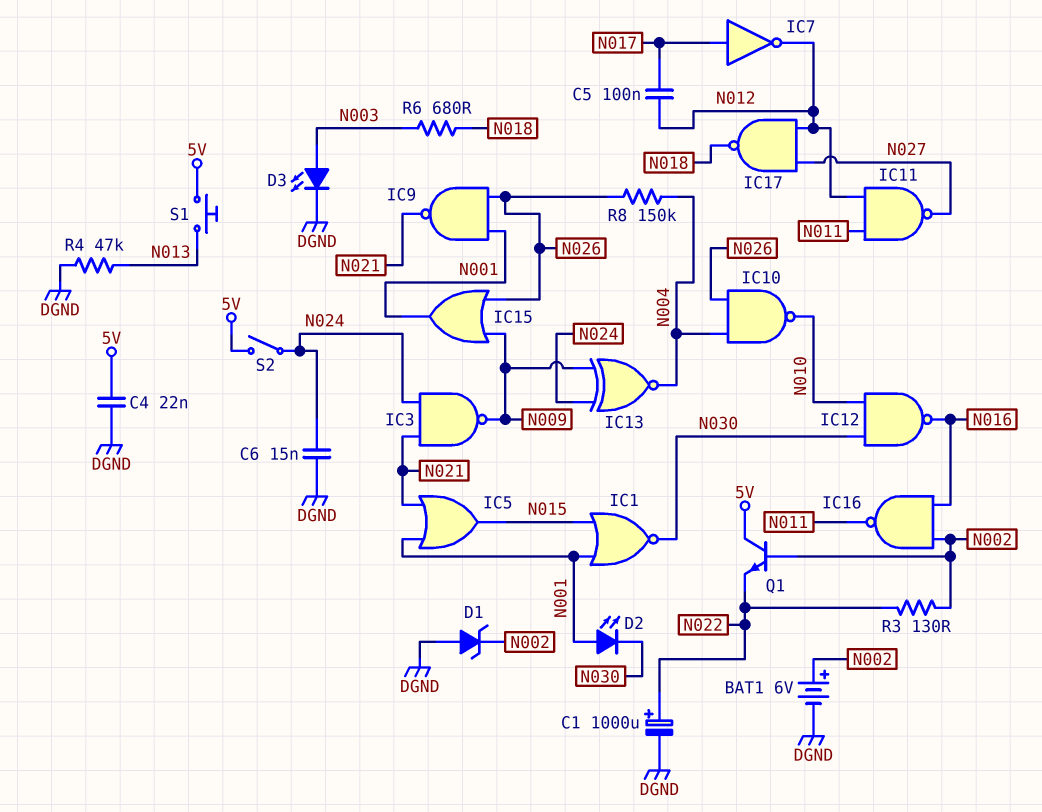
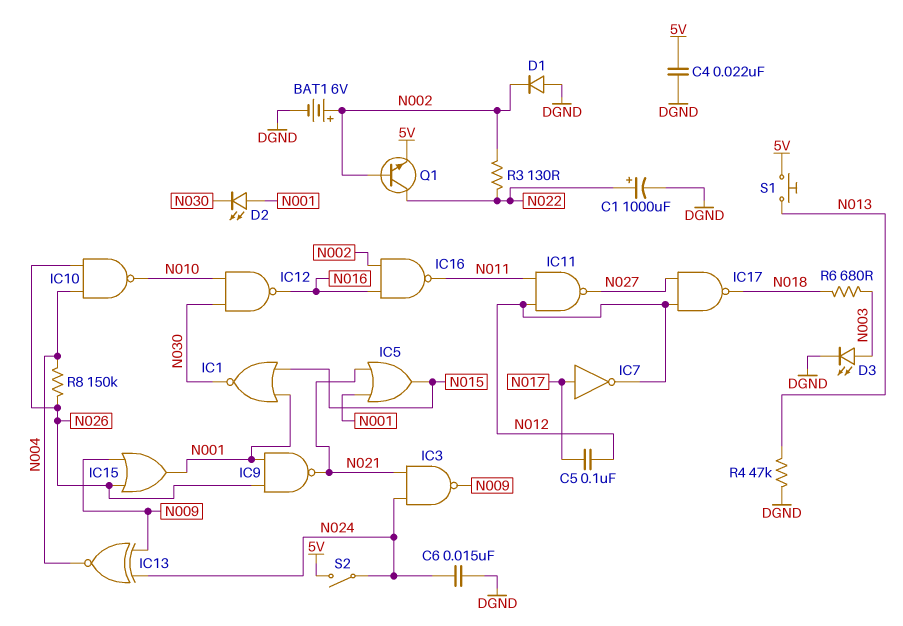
D1: zener (A DGND, K N002) -> diode (A DGND, K N002)
Q1: NPN (B N002, C 5V, E N022) -> NPN (B N002, C N022, E 5V)

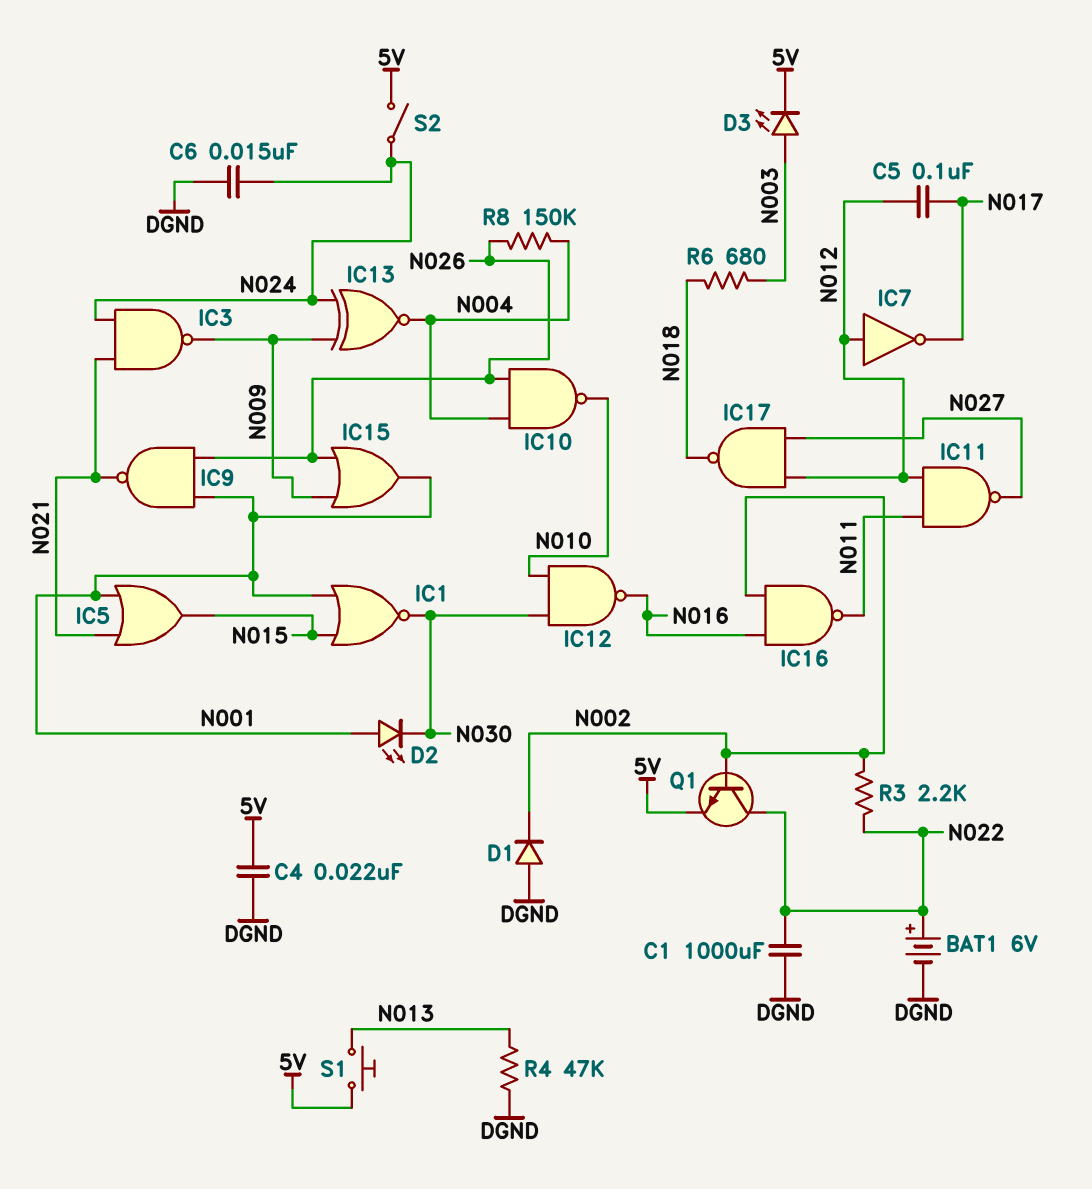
BAT1: 6V (plus N002, minus DGND) -> 6V (plus N022, minus DGND)
C1: 1000uF (plus N022, minus DGND) -> 1000uF (DGND, N022)
D3: LED (A N003, K DGND) -> LED (A N003, K 5V)
IC7: NOT (in N017, out N012) -> NOT (in N012, out N017)
R3: 130 (N002, N022) -> 2.2k (N002, N022)

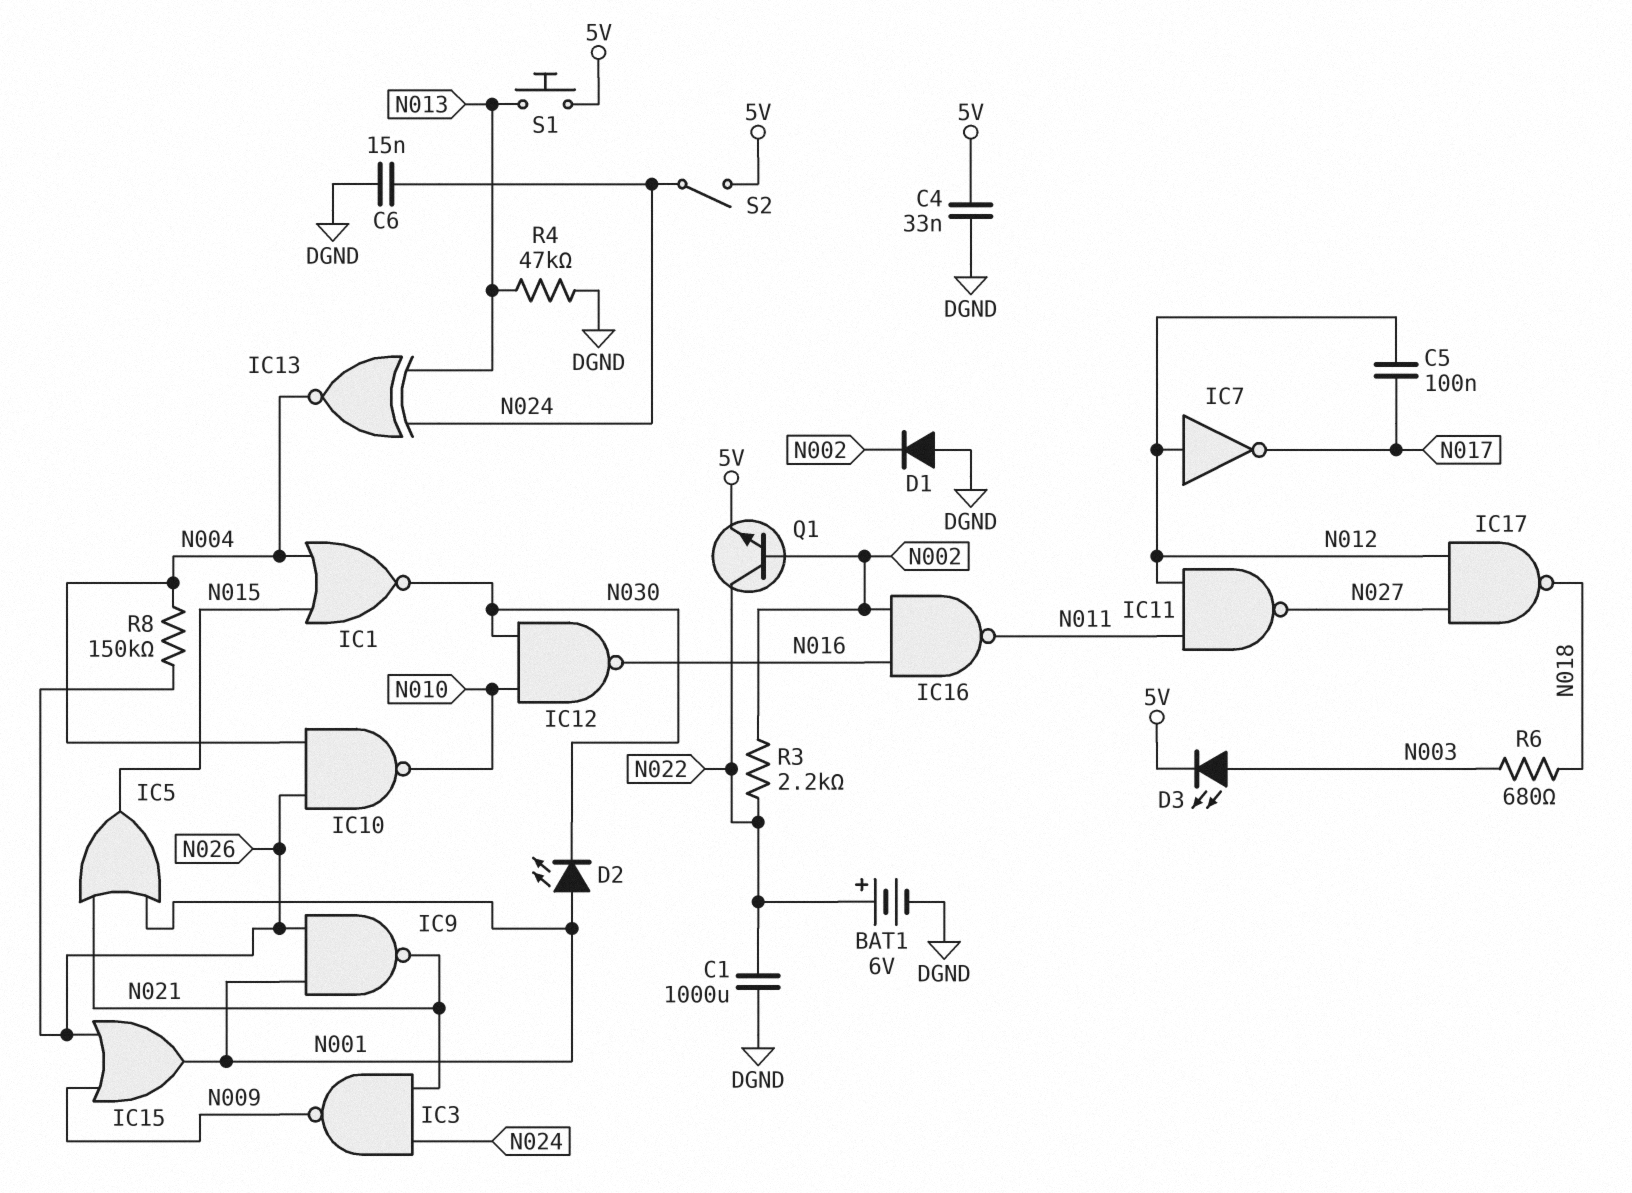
C4: 22nF (5V, DGND) -> 33nF (5V, DGND)
IC1: NOR (in N001, in N015, out N030) -> NOR (in N004, in N015, out N030)
IC13: XNOR (in N009, in N024, out N004) -> XNOR (in N013, in N024, out N004)

